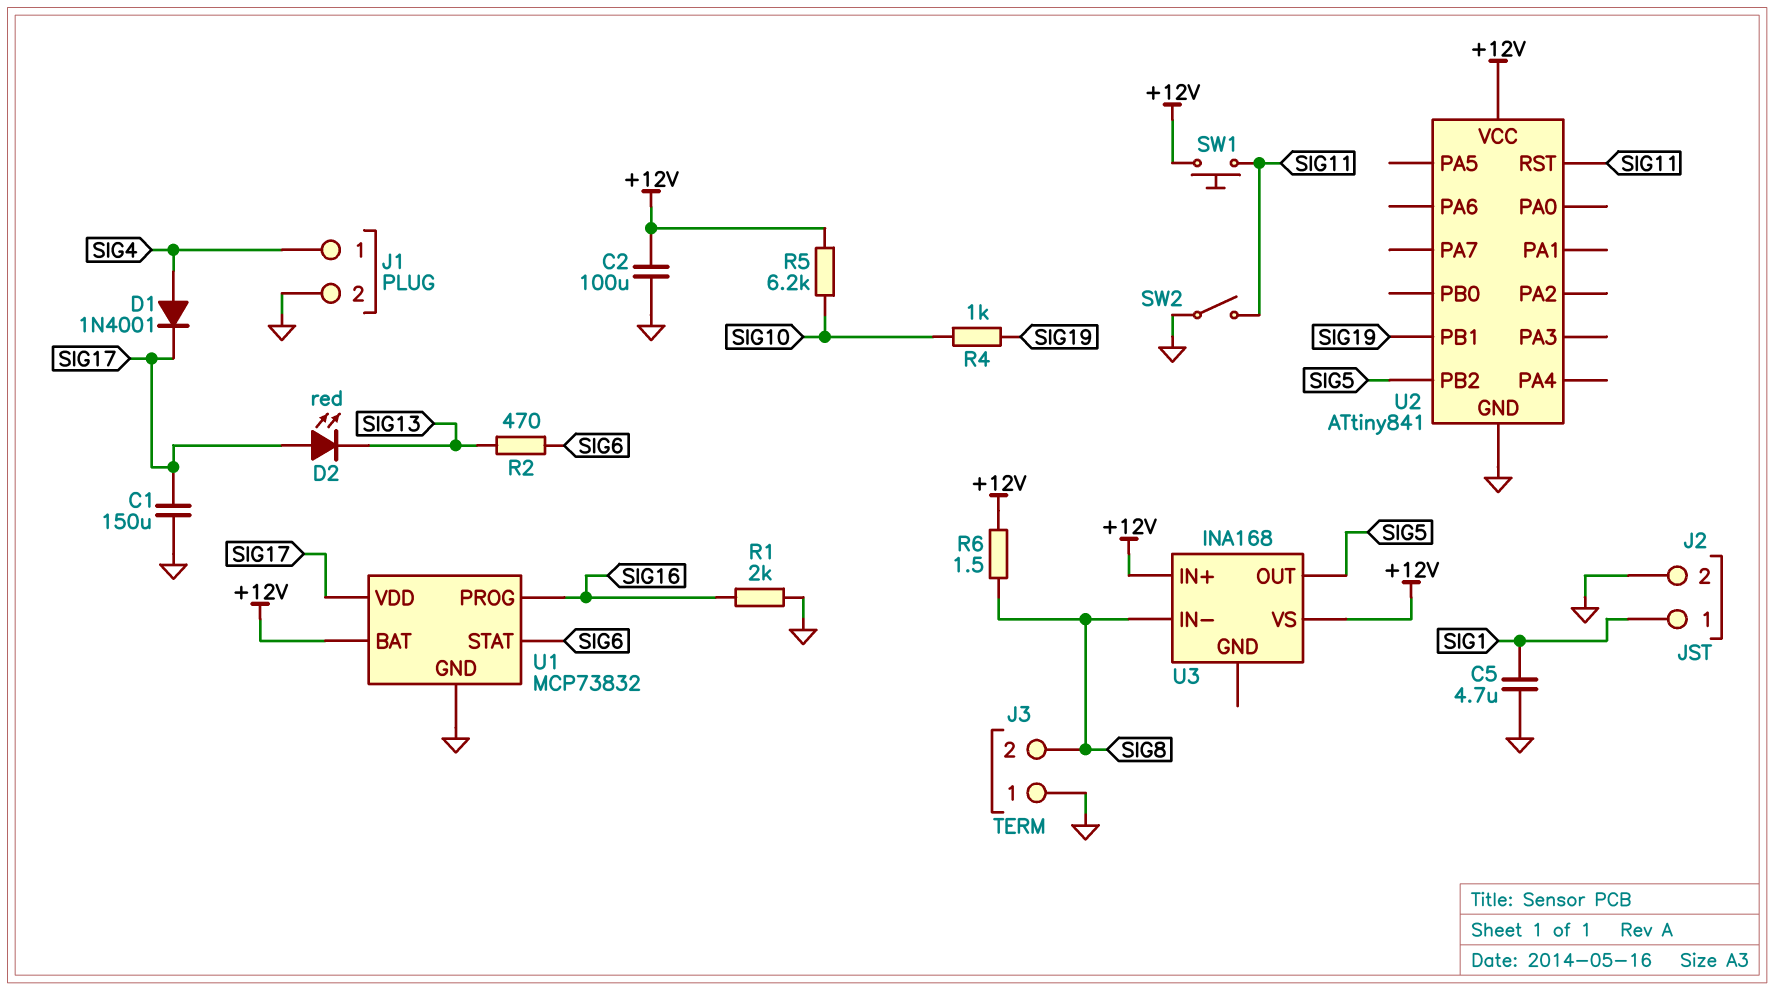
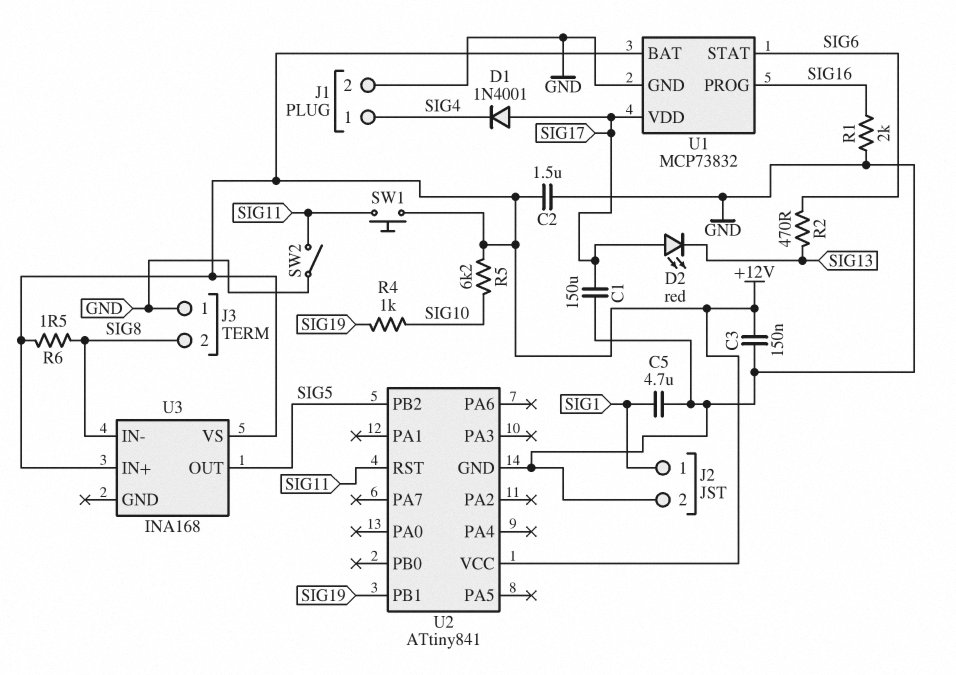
C2: 100uF (+12V, GND) -> 1.5uF (+12V, GND)
C3: none -> 150nF (+12V, GND)
D1: diode 1N4001 (A SIG4, K SIG17) -> diode 1N4001 (A SIG17, K SIG4)

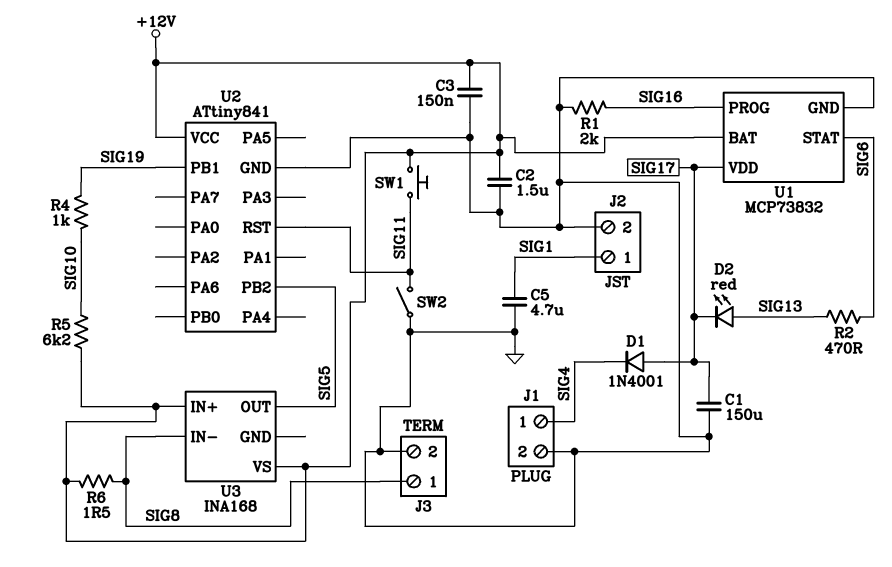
D2: LED red (A SIG17, K SIG13) -> LED red (A SIG13, K SIG17)
J3 pin 1: GND -> SIG8
J3 pin 2: SIG8 -> GND

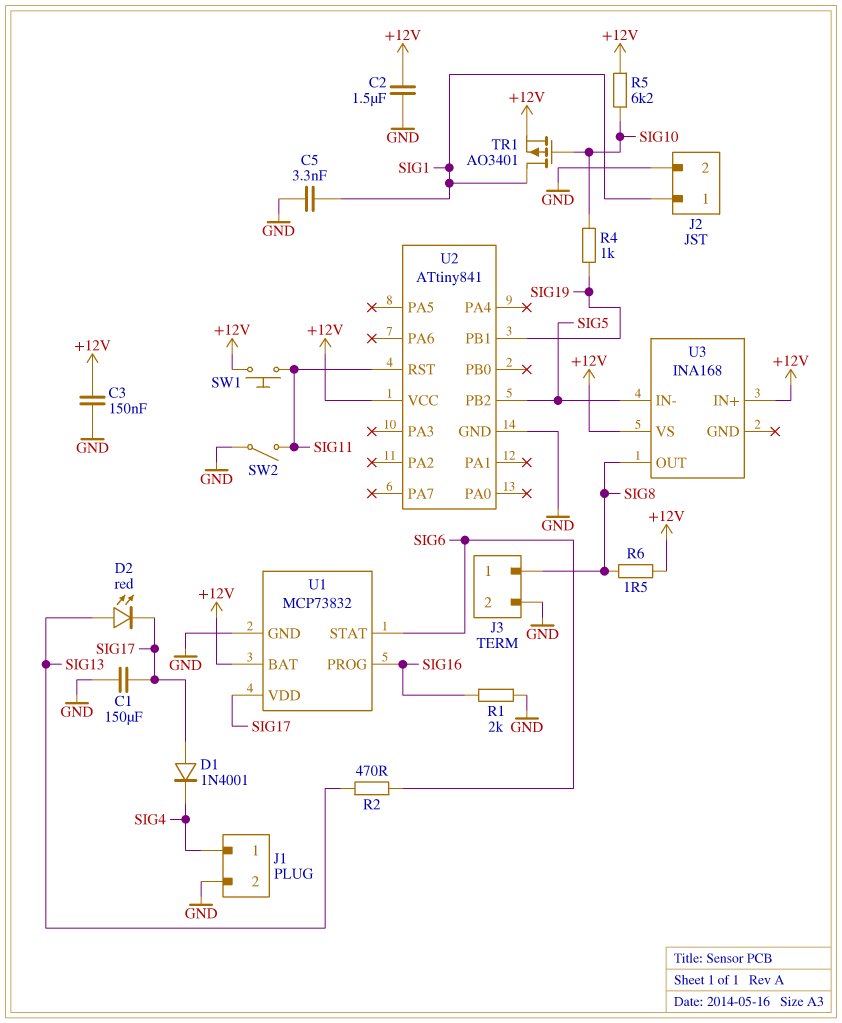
C5: 4.7uF (GND, SIG1) -> 3.3nF (GND, SIG1)
TR1: none -> PMOS AO3401 (G SIG10, D SIG1, S +12V)
U3 pin IN-: SIG8 -> SIG5
U3 pin OUT: SIG5 -> SIG8

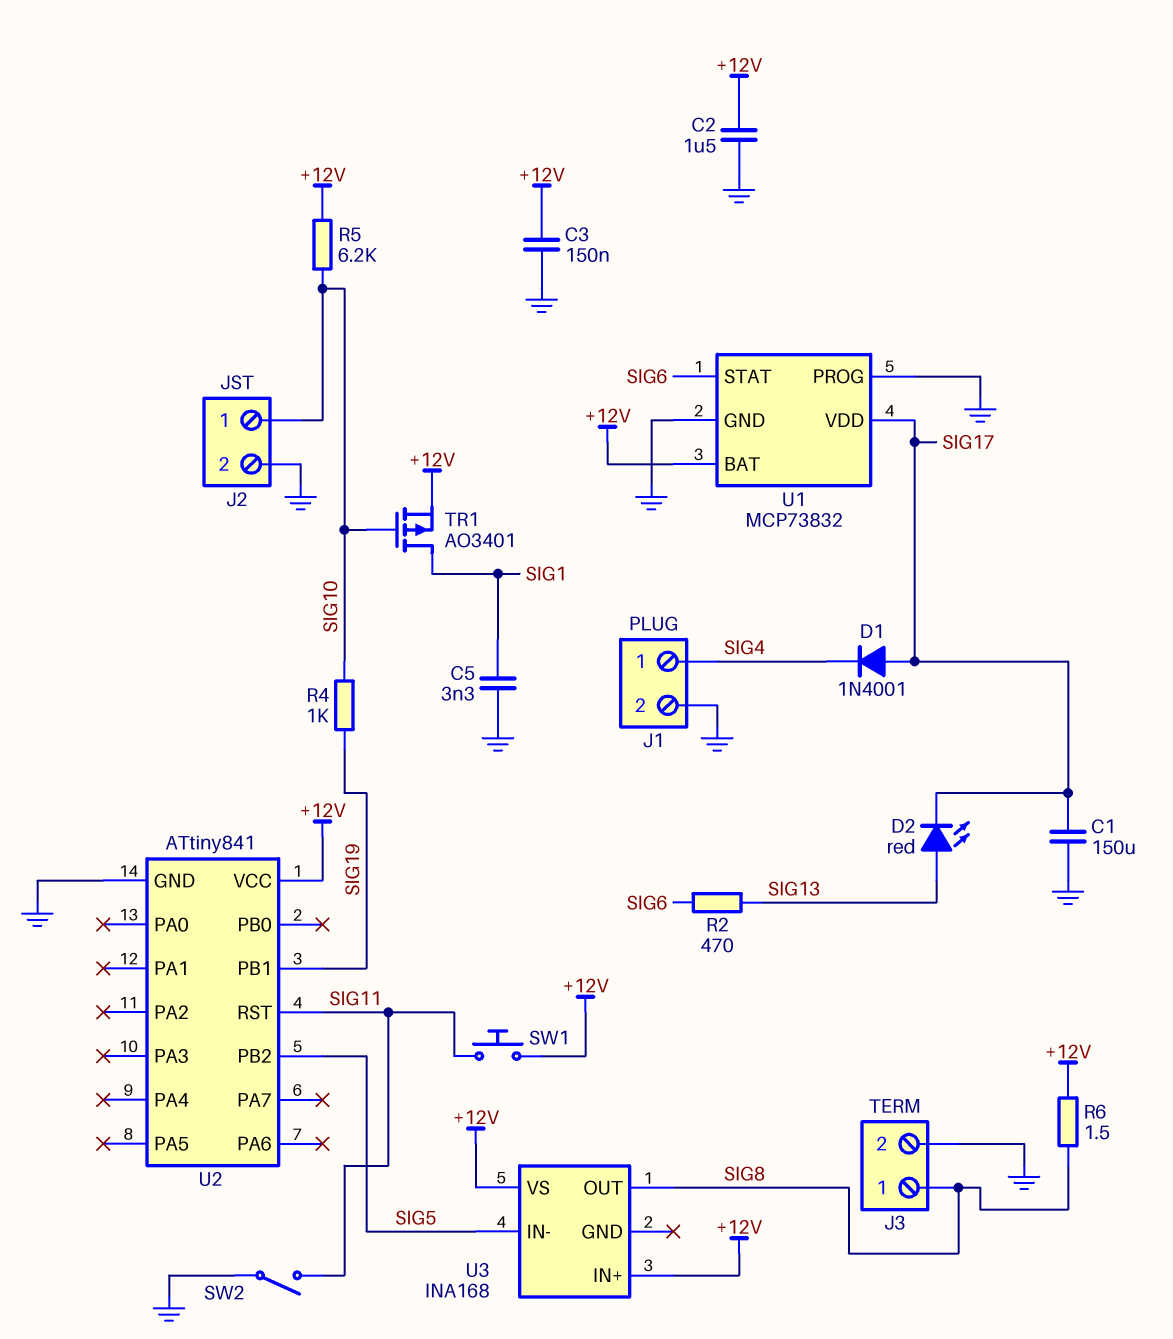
J2 pin 1: SIG1 -> SIG10
R1: 2k (GND, SIG16) -> none
U1 pin PROG: SIG16 -> GND

